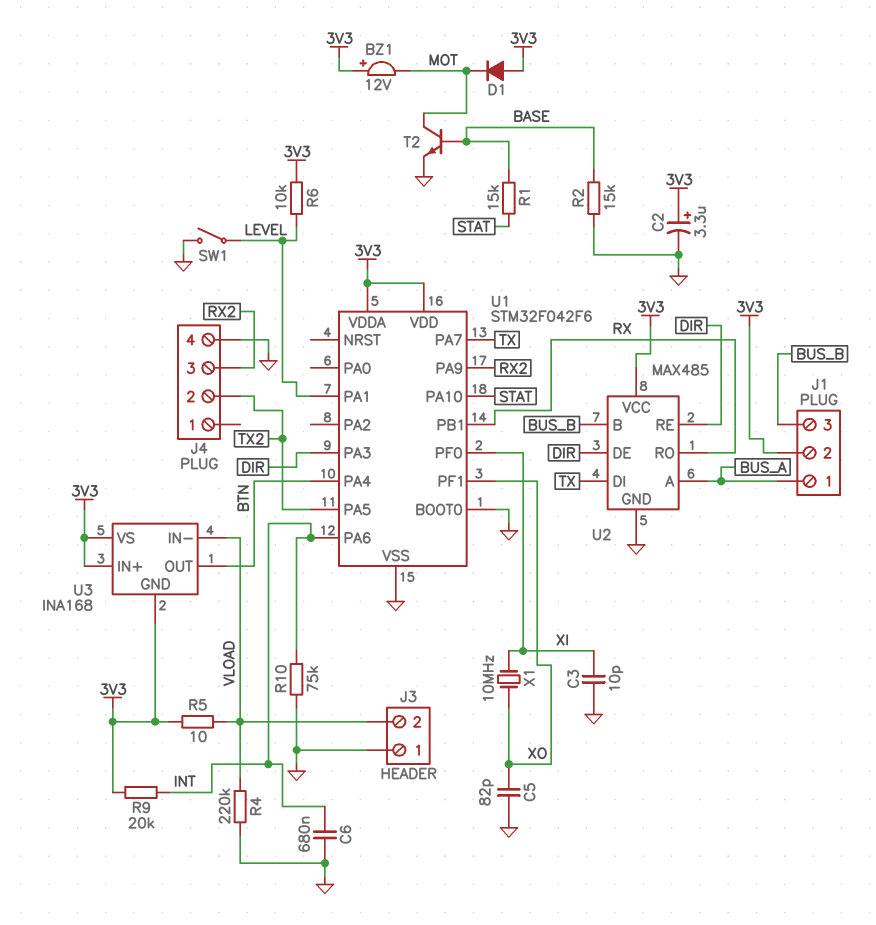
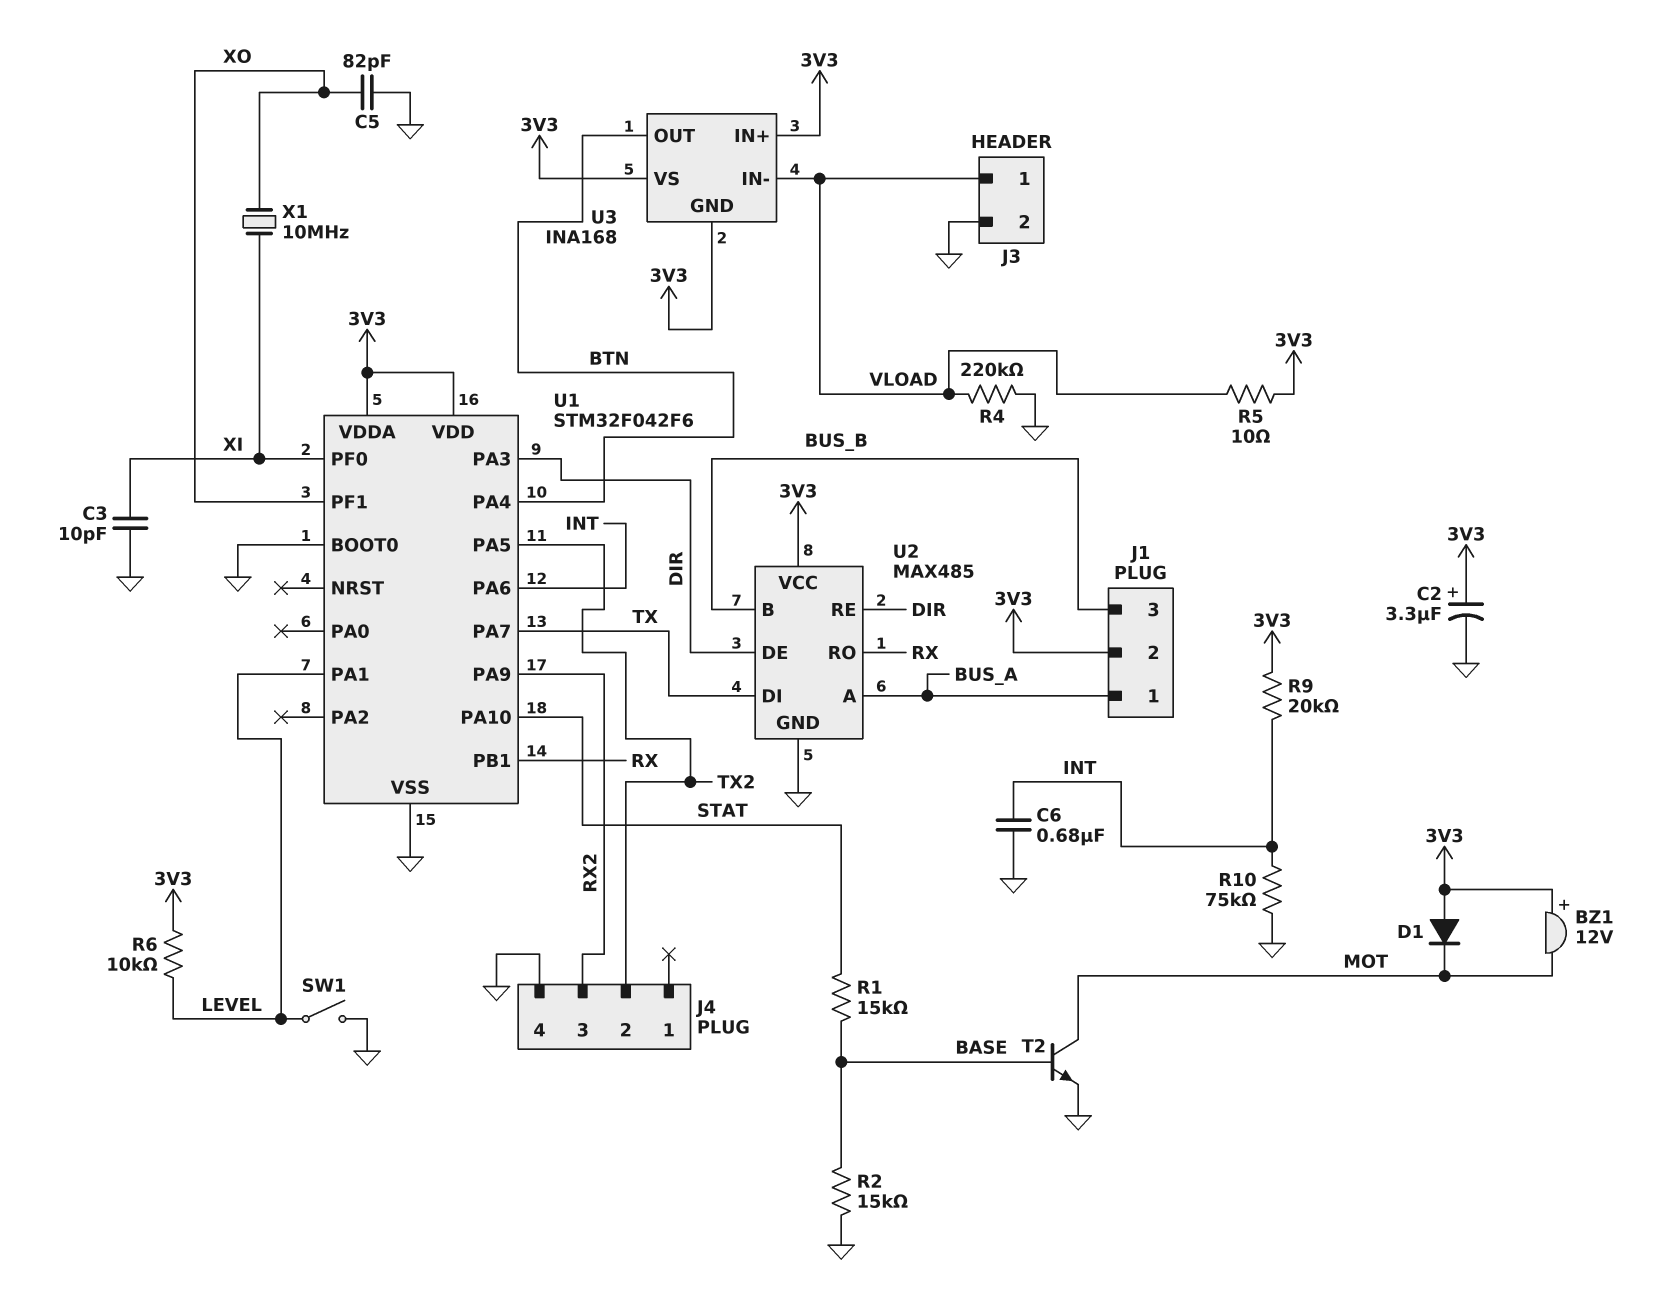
J3 pin 1: GND -> VLOAD
J3 pin 2: VLOAD -> GND

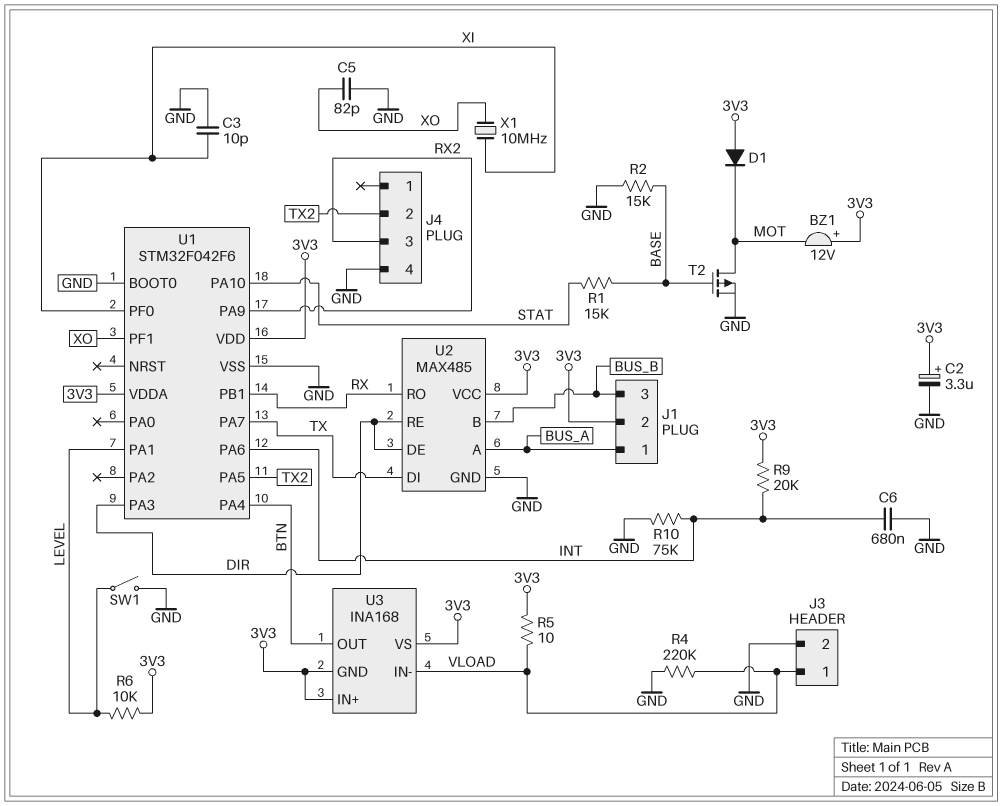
T2: NPN (B BASE, C MOT, E GND) -> PMOS (G BASE, D MOT, S GND)

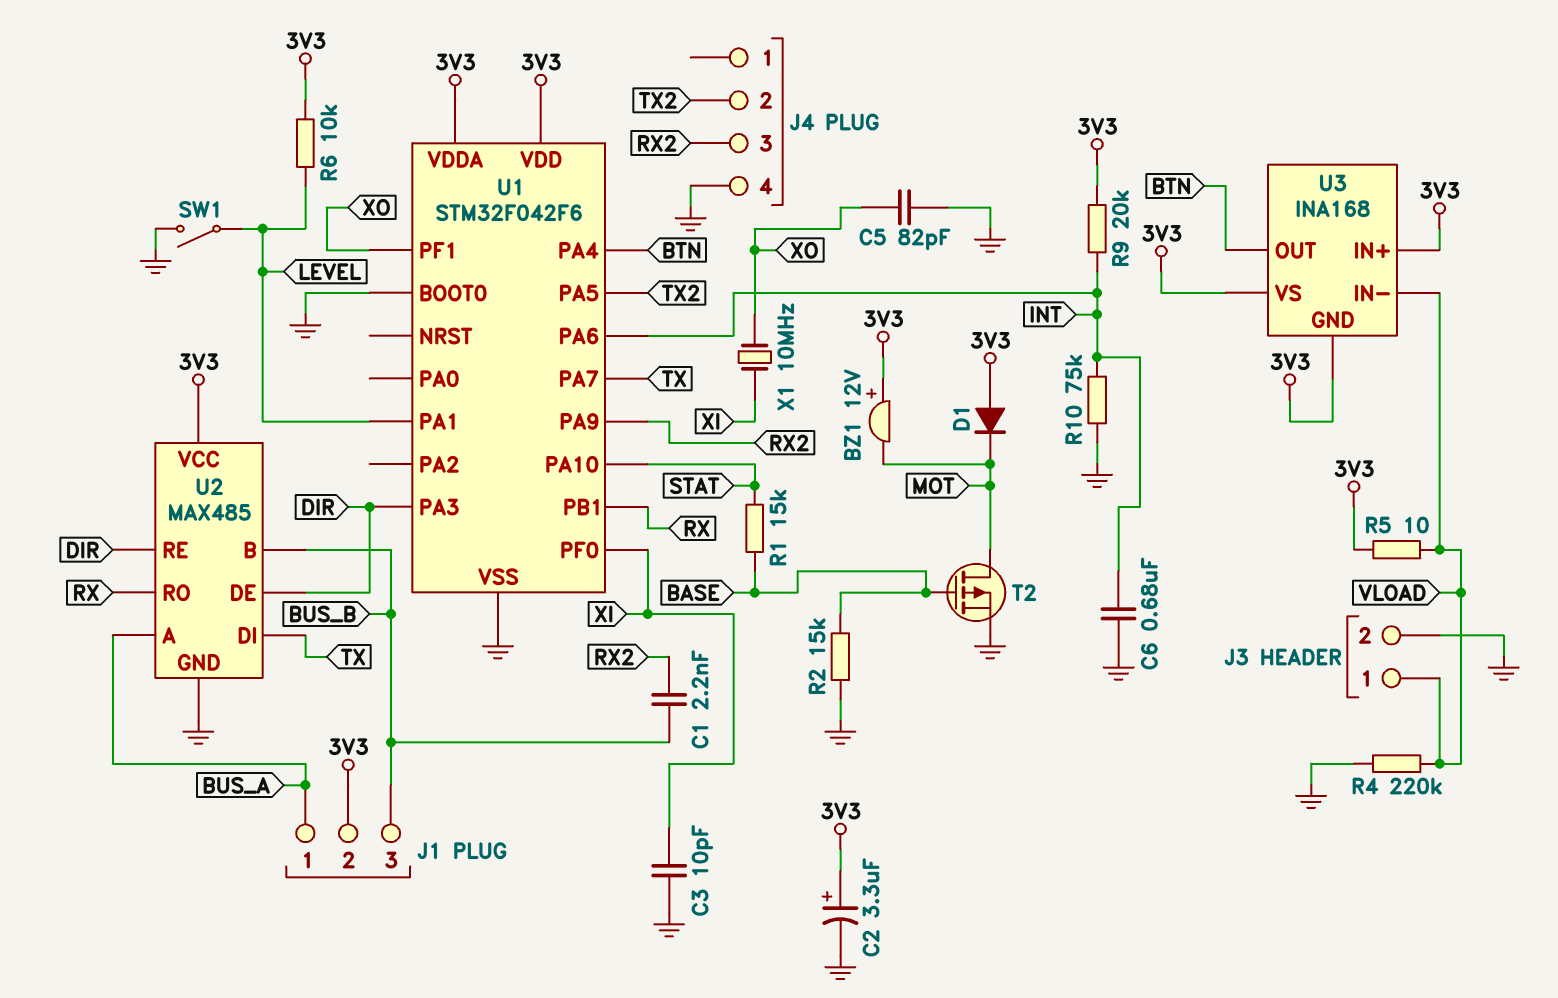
C1: none -> 2.2nF (BUS_B, RX2)

